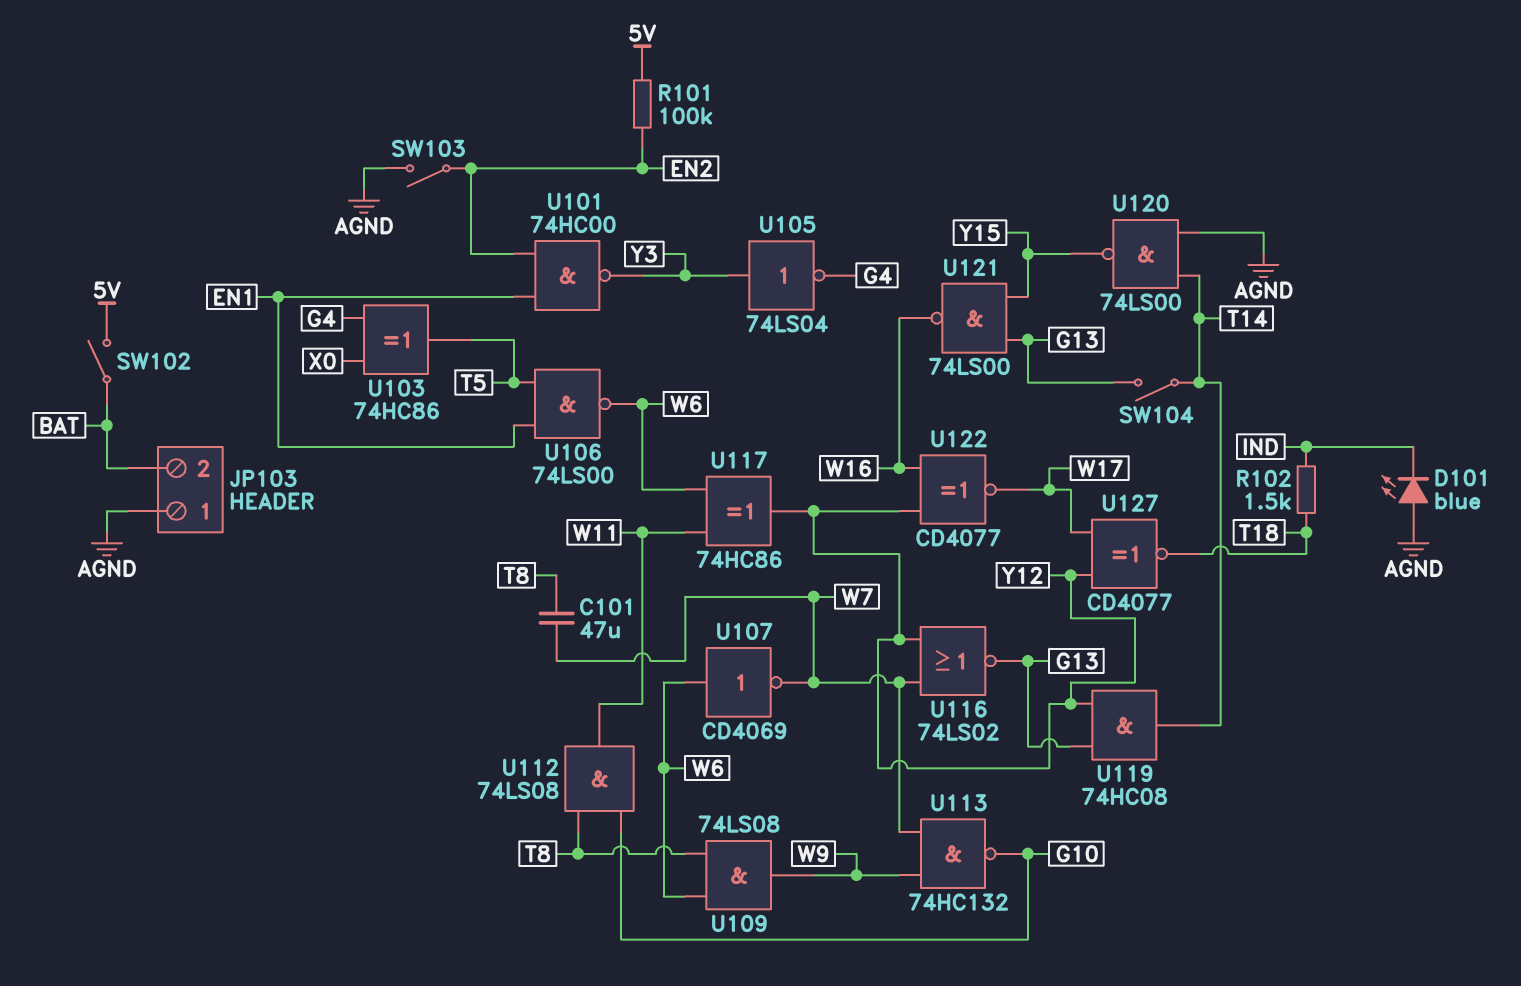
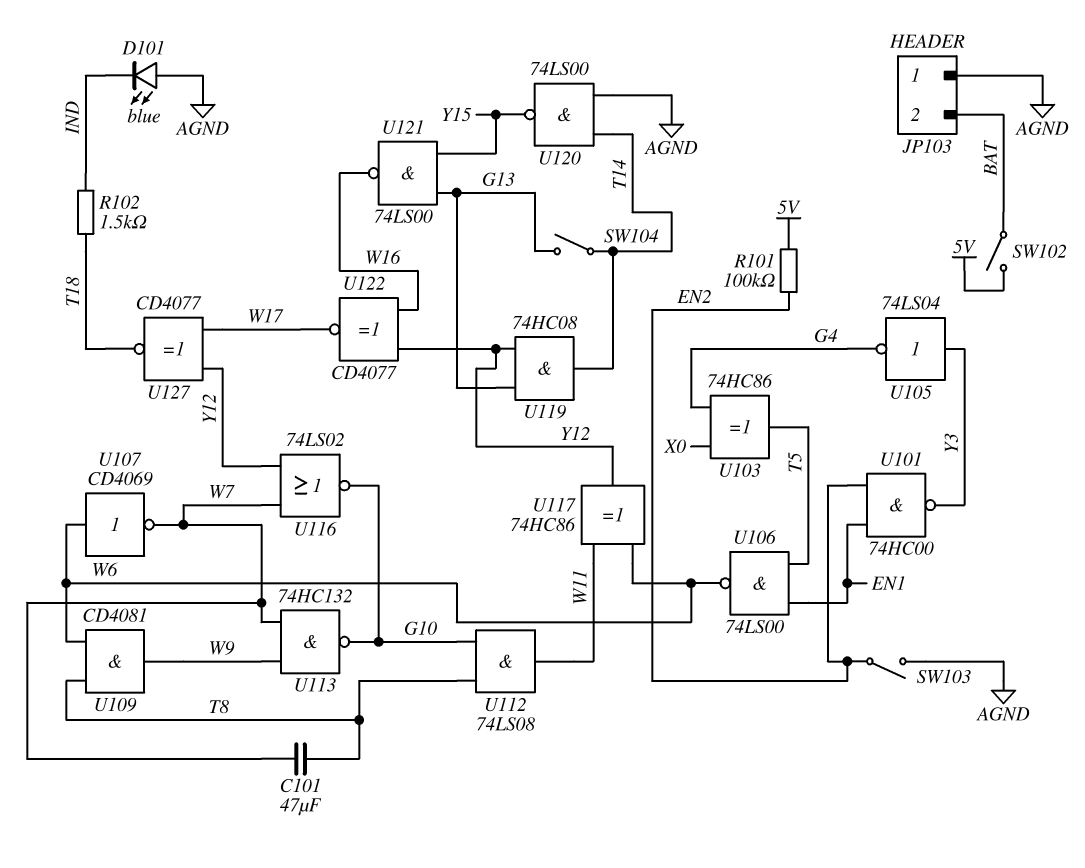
U109: AND 74LS08 (in T8, in W6, out W9) -> AND CD4081 (in T8, in W6, out W9)
U116: NOR 74LS02 (in W7, in Y12, out G13) -> NOR 74LS02 (in W7, in Y12, out G10)

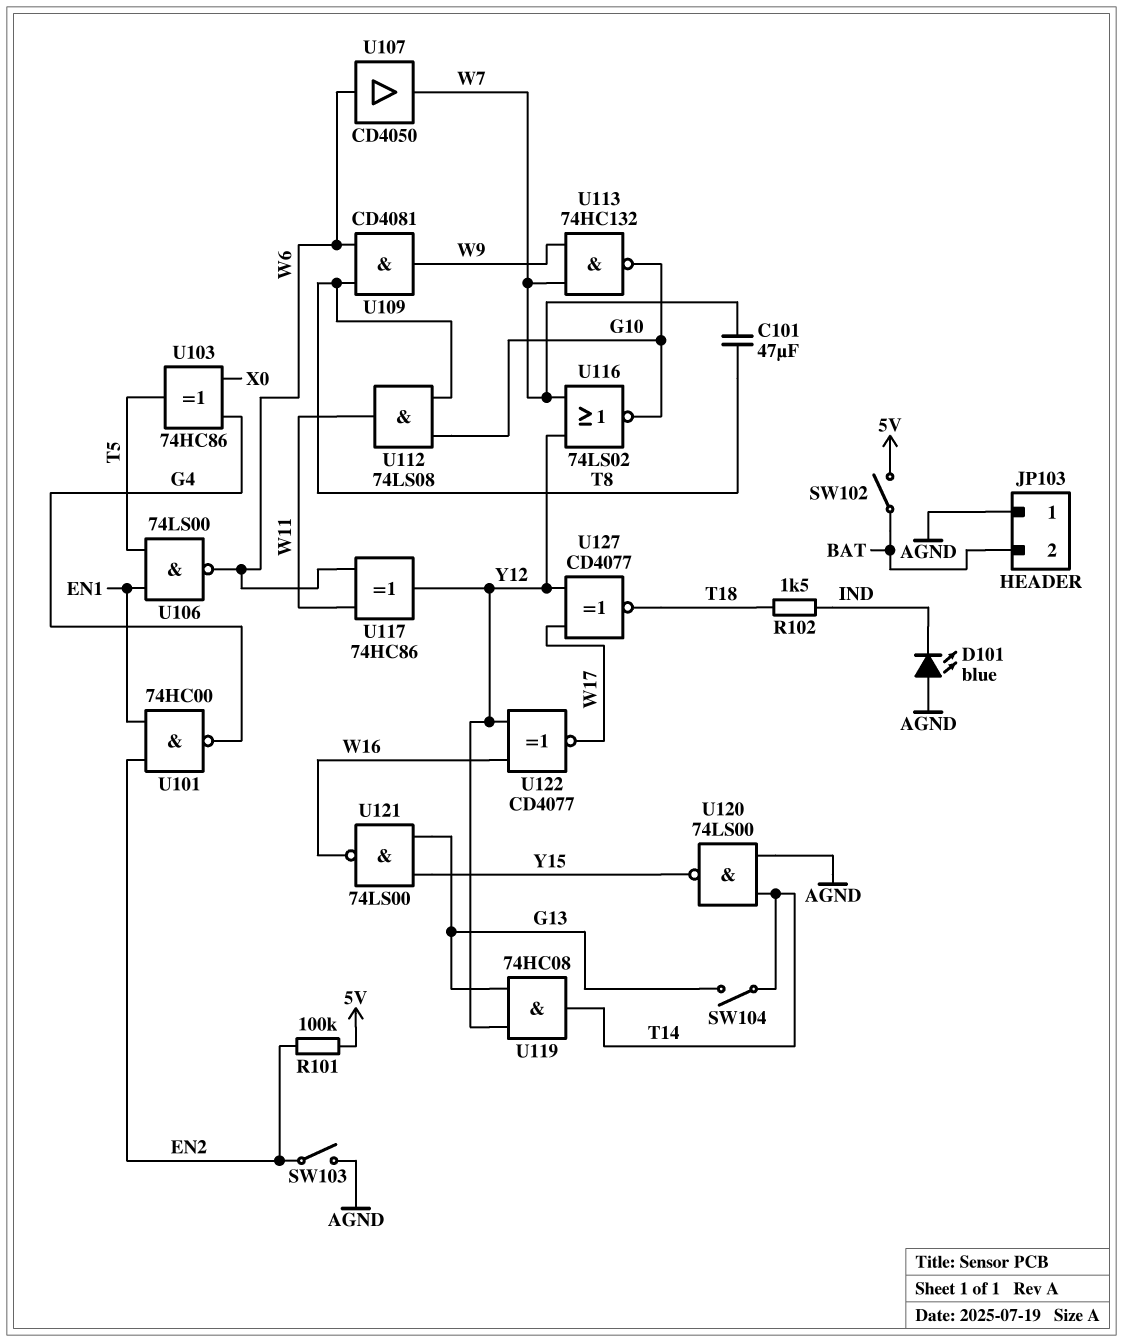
U101: NAND 74HC00 (in EN1, in EN2, out Y3) -> NAND 74HC00 (in EN1, in EN2, out G4)
U105: NOT 74LS04 (in Y3, out G4) -> none
U107: NOT CD4069 (in W6, out W7) -> buffer CD4050 (in W6, out W7)

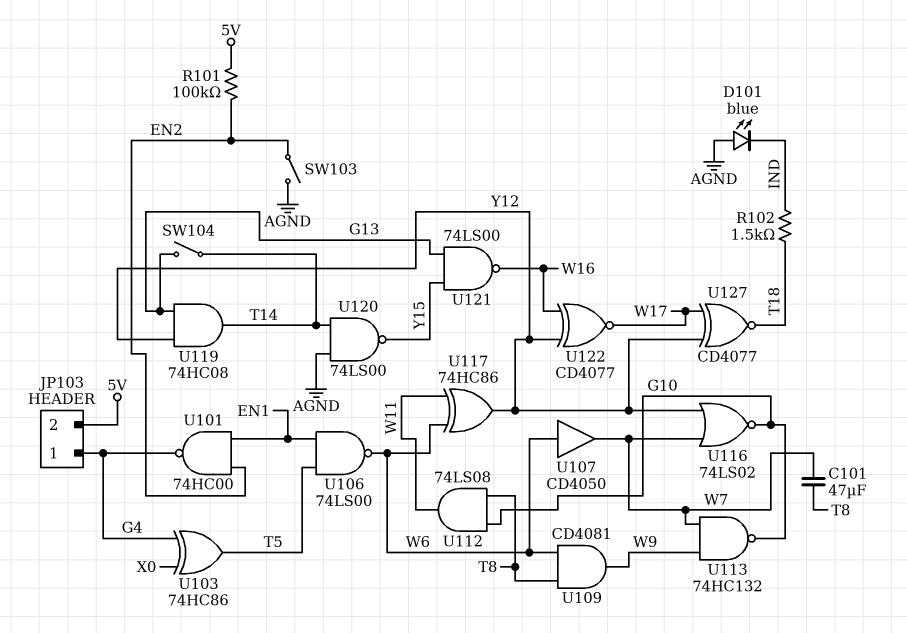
JP103 pin 1: AGND -> G4
JP103 pin 2: BAT -> 5V
SW102: switch (5V, BAT) -> none

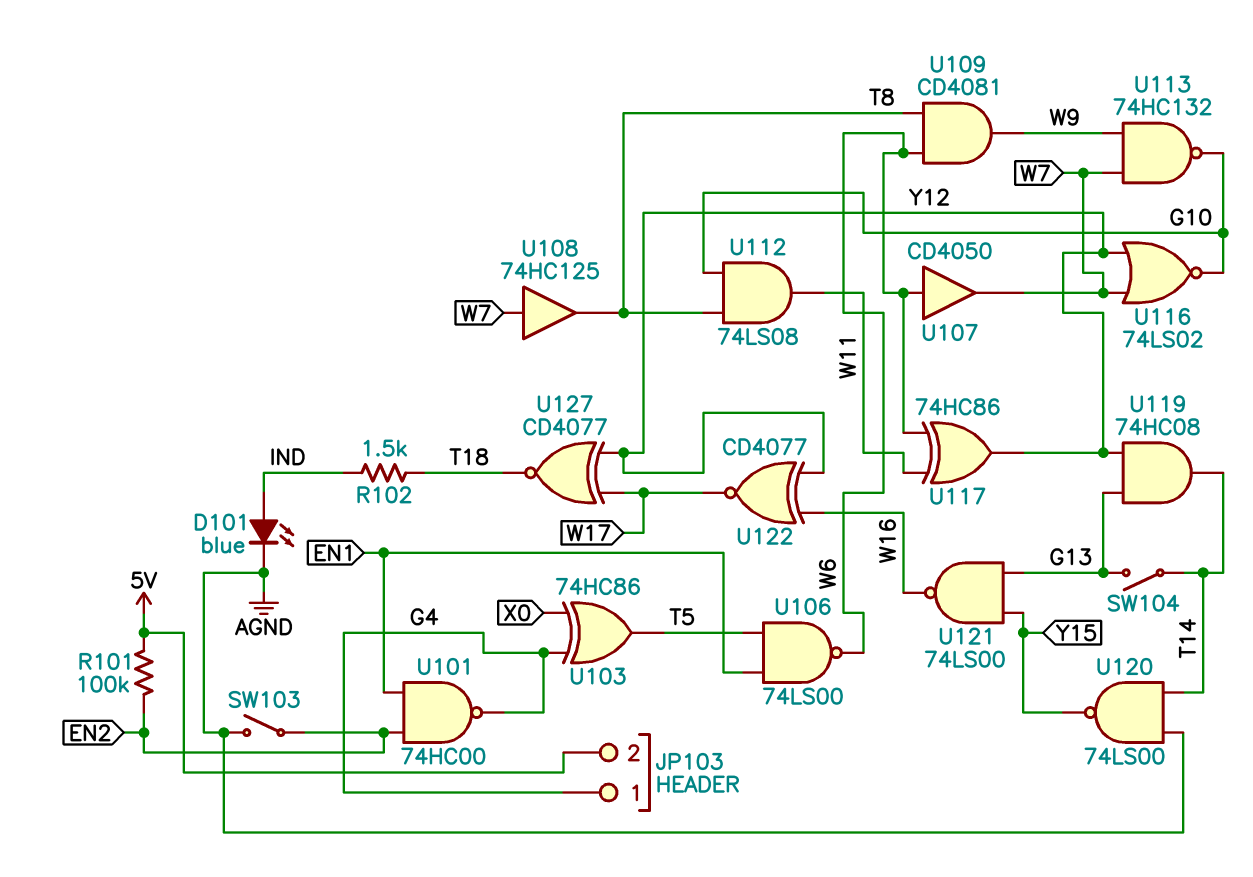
C101: 47uF (T8, W7) -> none
D101: LED blue (A AGND, K IND) -> LED blue (A IND, K AGND)
U108: none -> buffer 74HC125 (in W7, out T8)

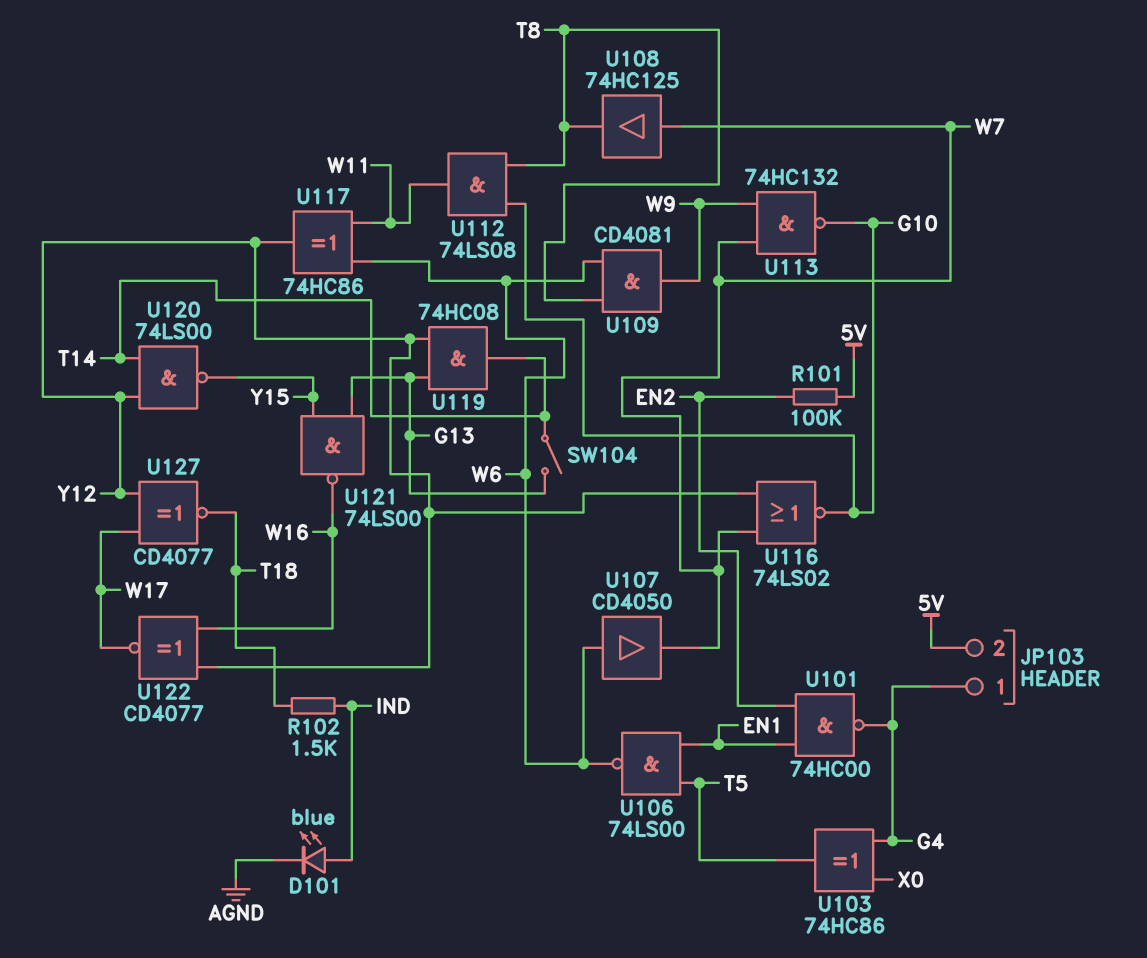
SW103: switch (AGND, EN2) -> none
U120: NAND 74LS00 (in AGND, in T14, out Y15) -> NAND 74LS00 (in T14, in Y12, out Y15)

